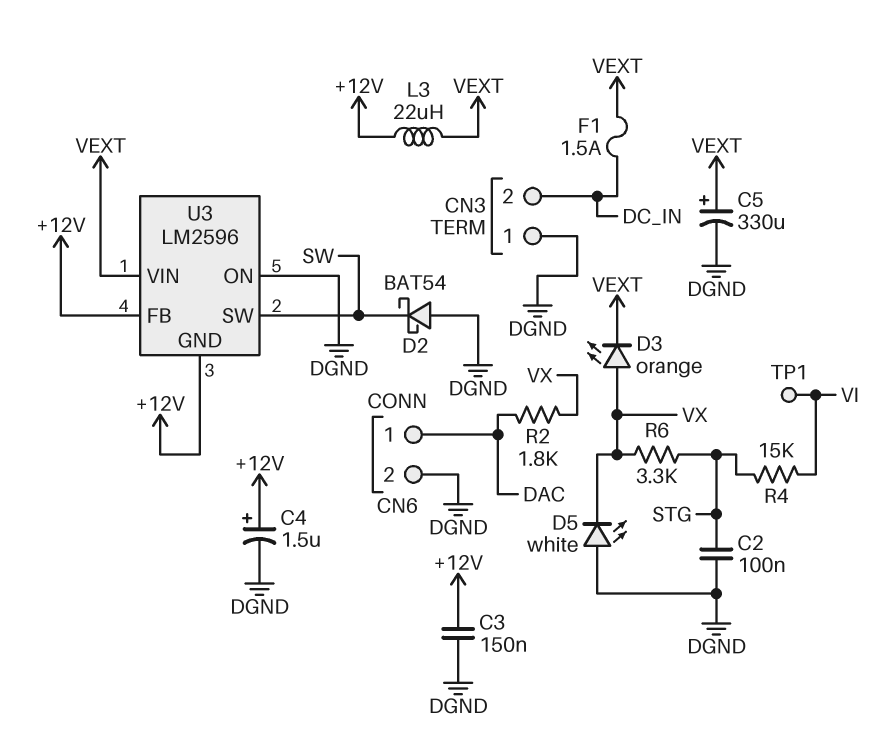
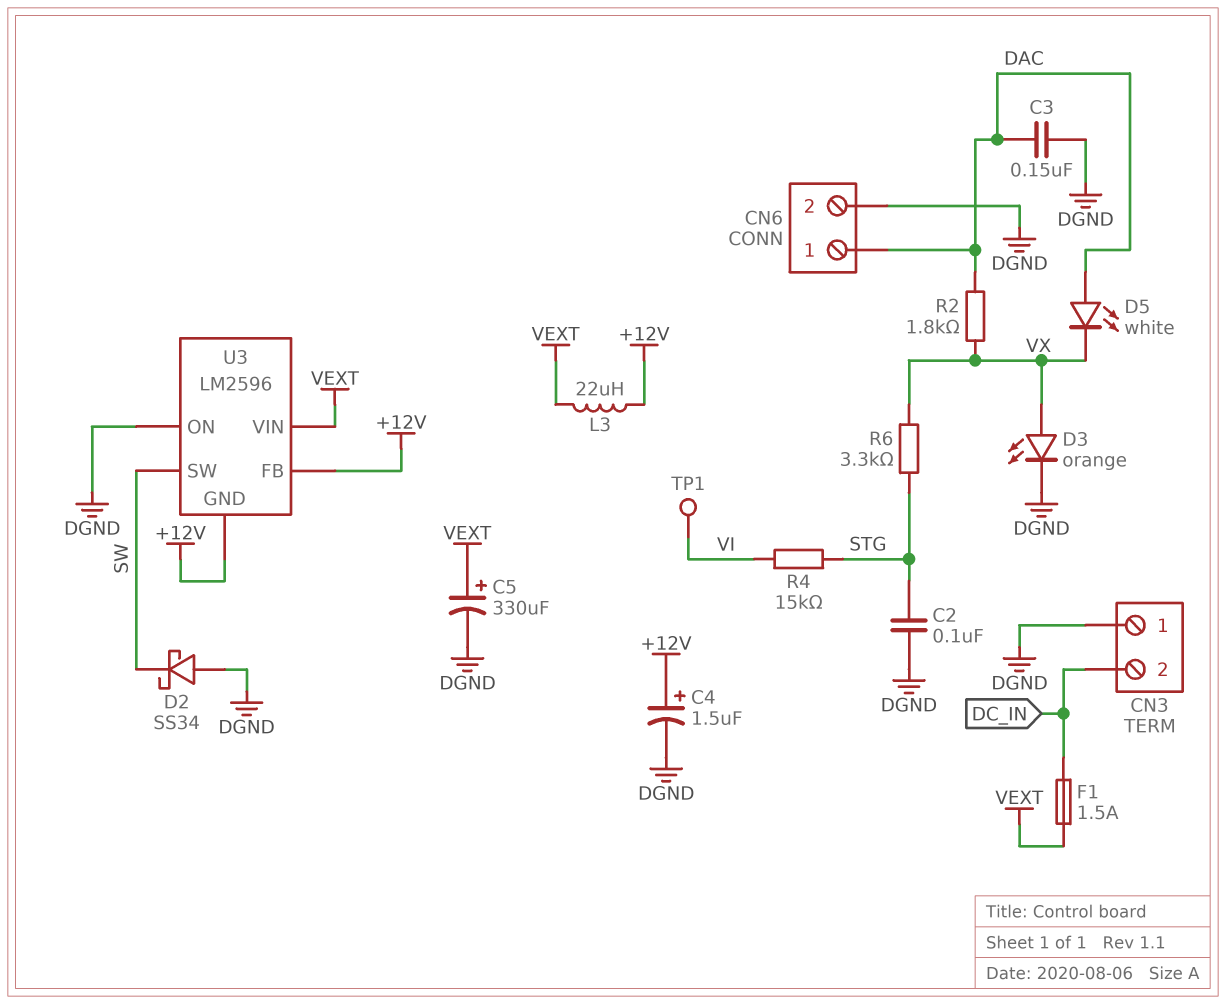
C3: 150nF (+12V, DGND) -> 150nF (DAC, DGND)
D2: schottky BAT54 (A DGND, K SW) -> schottky SS34 (A DGND, K SW)
D3: LED orange (A VX, K VEXT) -> LED orange (A VX, K DGND)
D5: LED white (A DGND, K VX) -> LED white (A DAC, K VX)

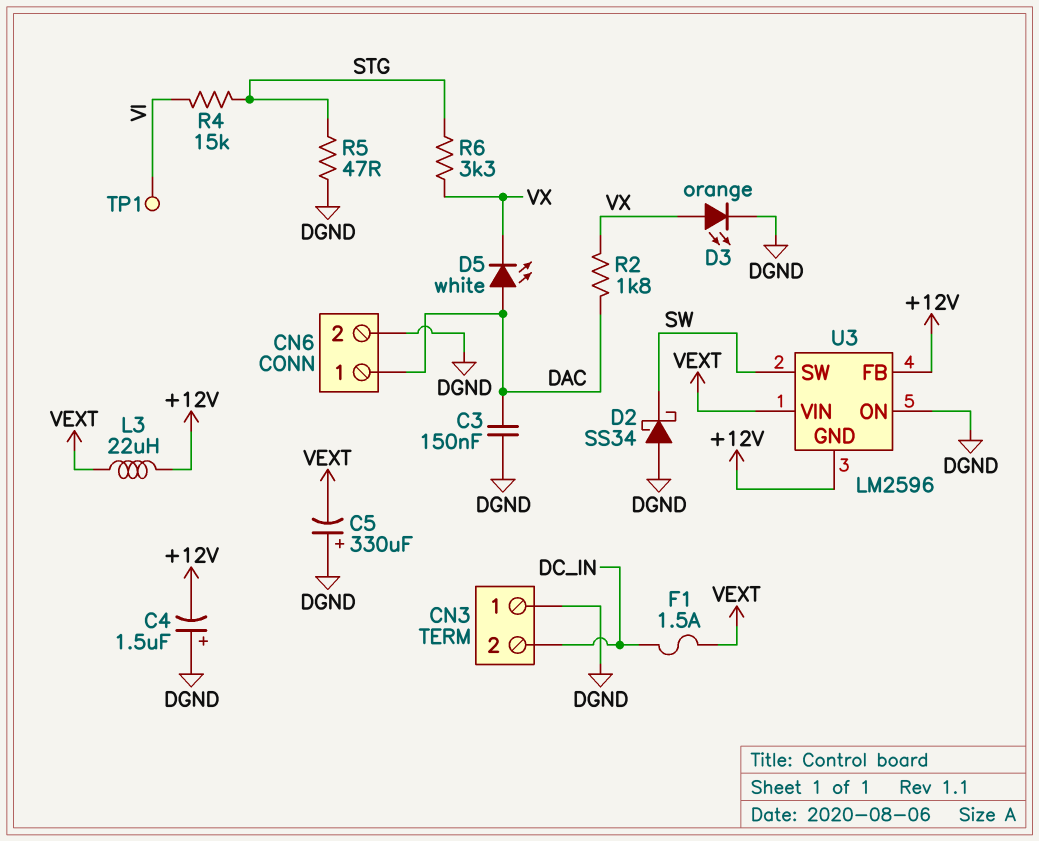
C2: 100nF (DGND, STG) -> none
C4: 1.5uF (plus +12V, minus DGND) -> 1.5uF (plus DGND, minus +12V)
C5: 330uF (plus VEXT, minus DGND) -> 330uF (plus DGND, minus VEXT)
R5: none -> 47 (DGND, STG)

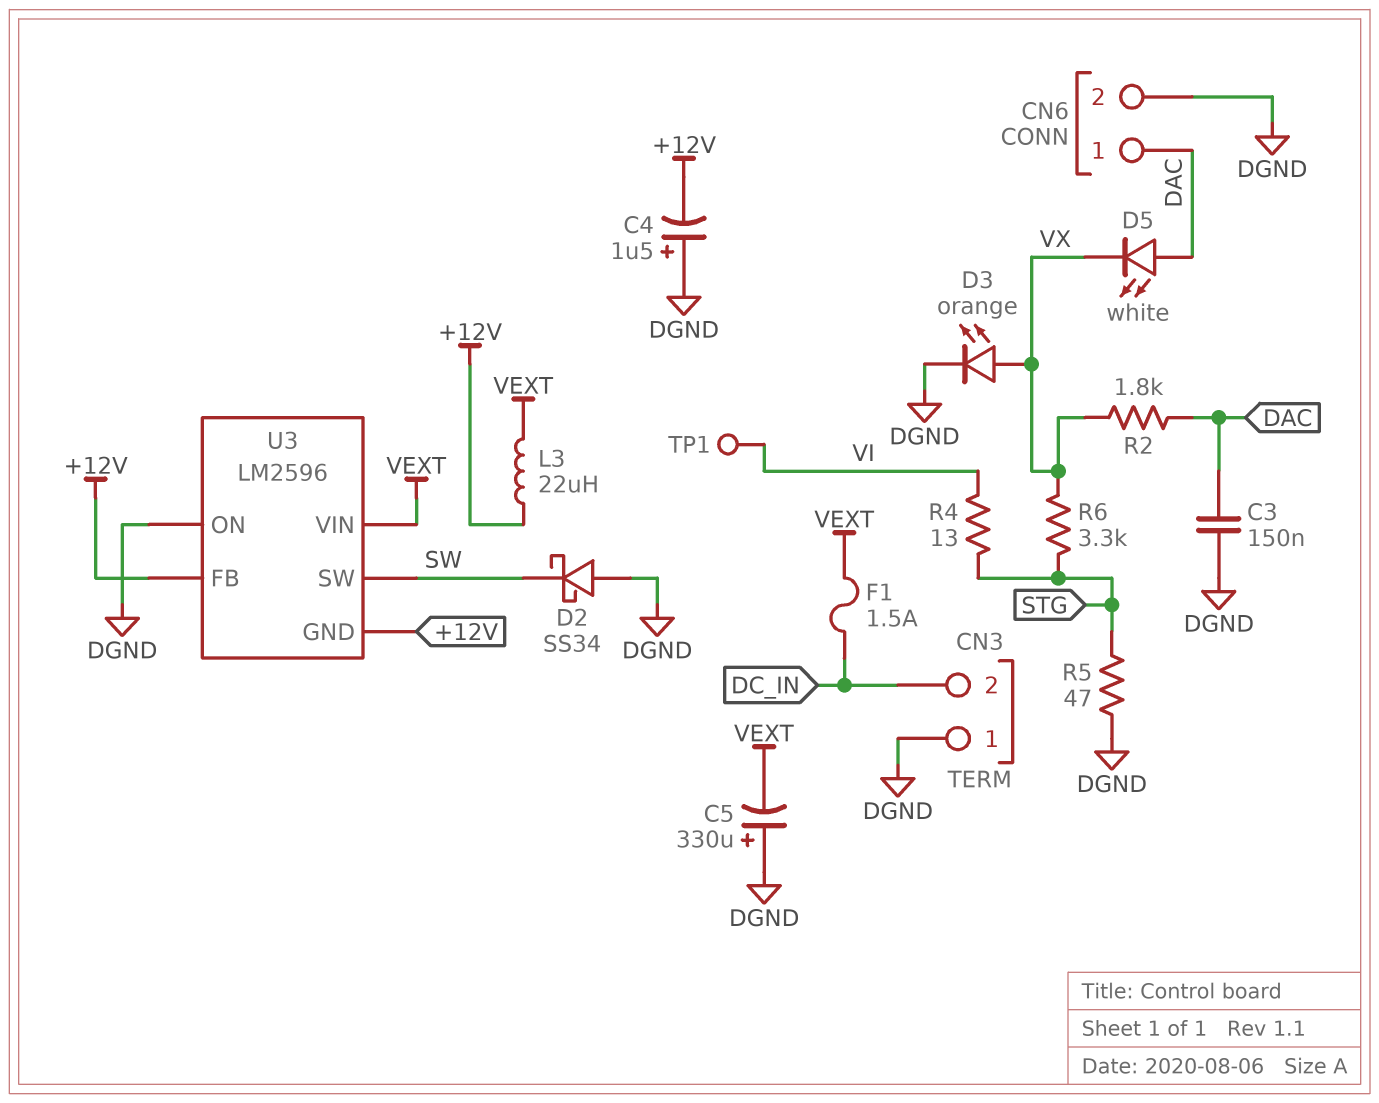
R4: 15k (STG, VI) -> 13 (STG, VI)

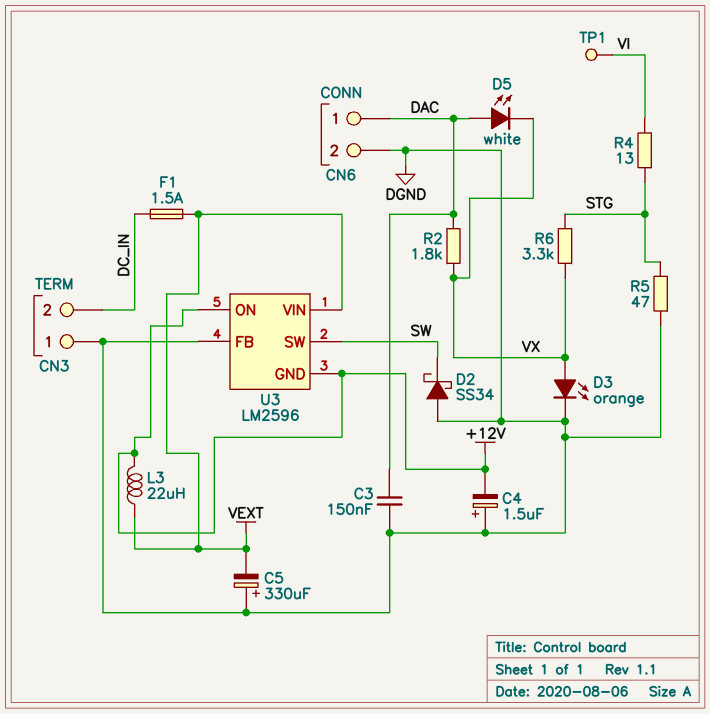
U3 pin FB: +12V -> DGND
U3 pin ON: DGND -> +12V

